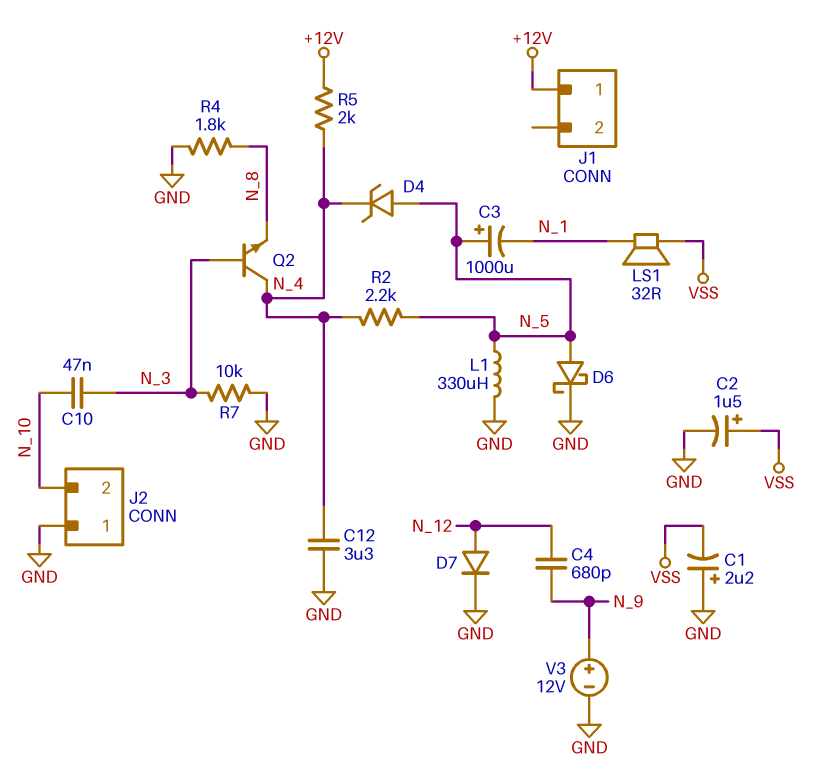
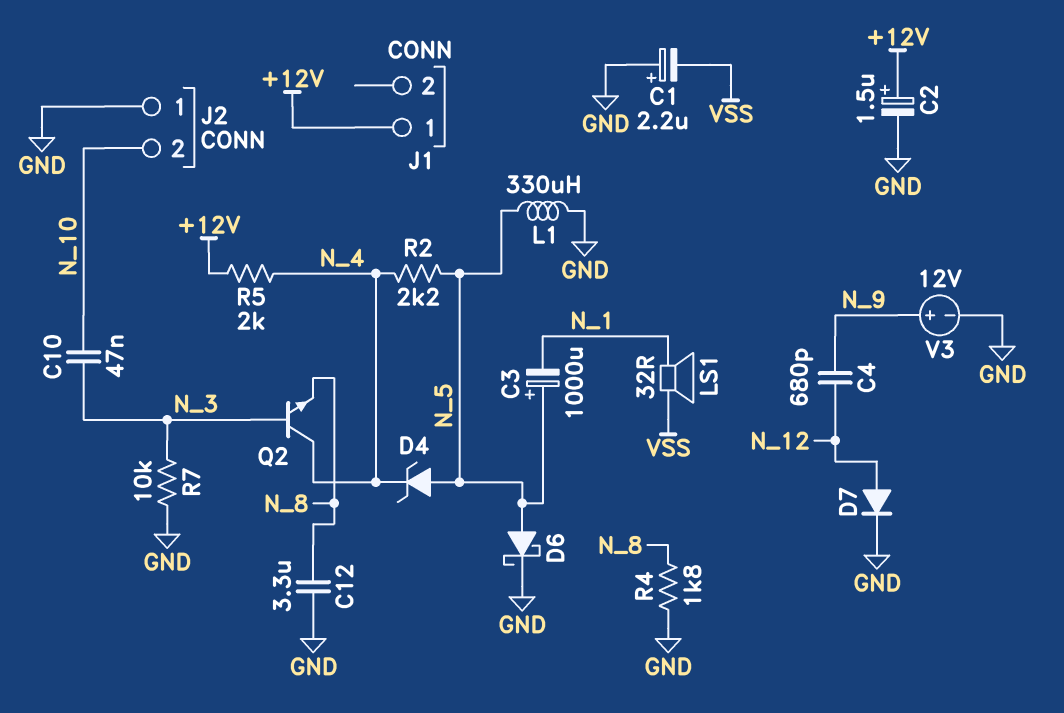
C2: 1.5uF (plus VSS, minus GND) -> 1.5uF (plus +12V, minus GND)
C12: 3.3uF (GND, N_4) -> 3.3uF (GND, N_8)

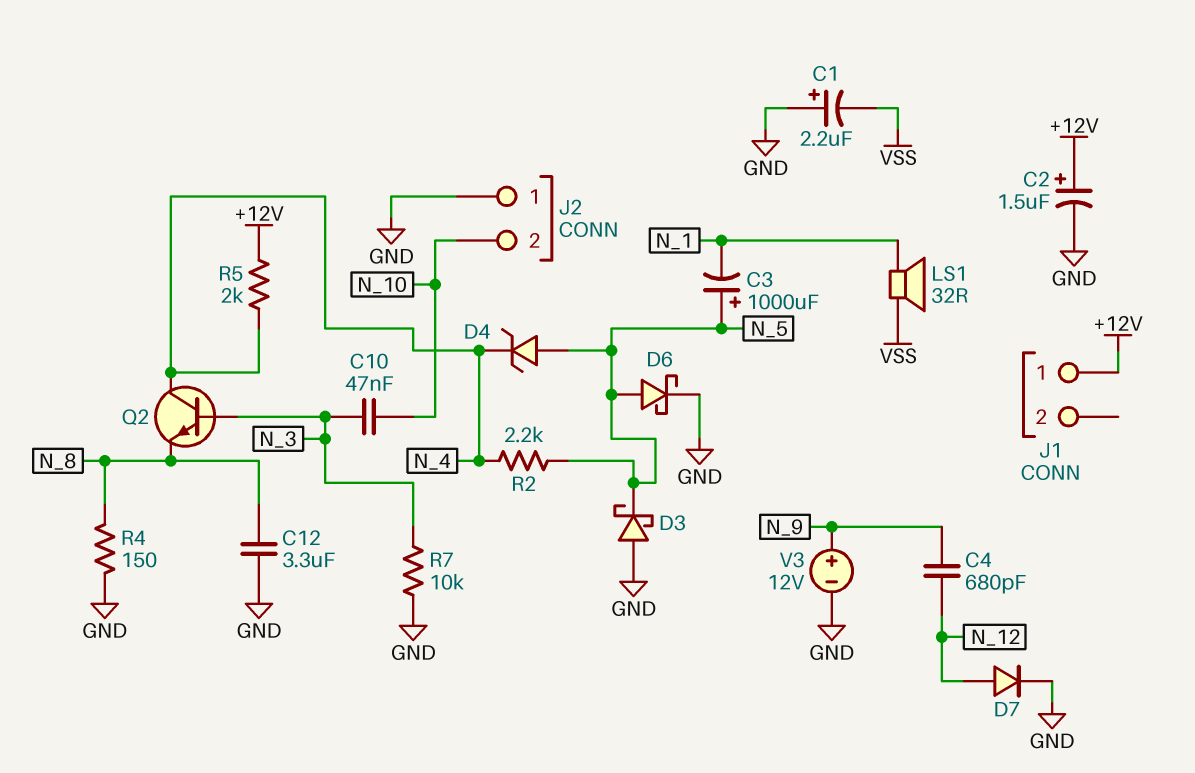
D3: none -> schottky (A GND, K N_5)
L1: 330uH (GND, N_5) -> none
R4: 1.8k (GND, N_8) -> 150 (GND, N_8)

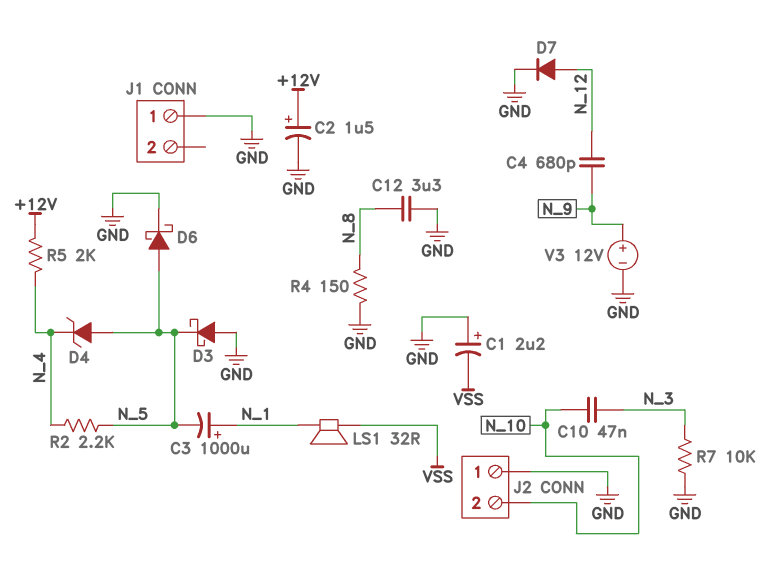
C3: 1000uF (plus N_5, minus N_1) -> 1000uF (plus N_1, minus N_5)
J1 pin 1: +12V -> GND
Q2: NPN (B N_3, C N_4, E N_8) -> none

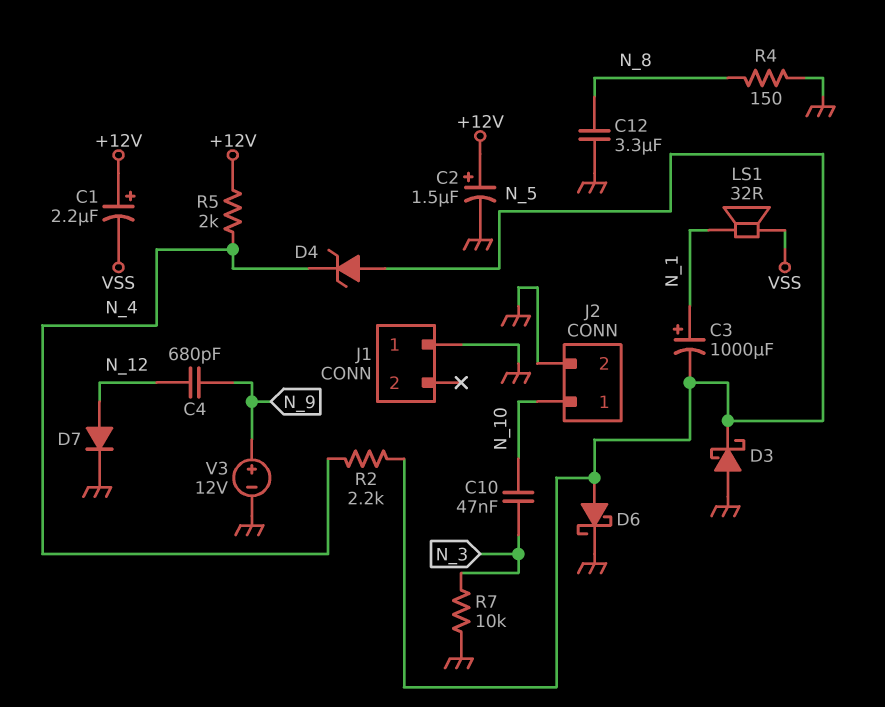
C1: 2.2uF (plus GND, minus VSS) -> 2.2uF (plus +12V, minus VSS)
J2 pin 1: GND -> N_10
J2 pin 2: N_10 -> GND

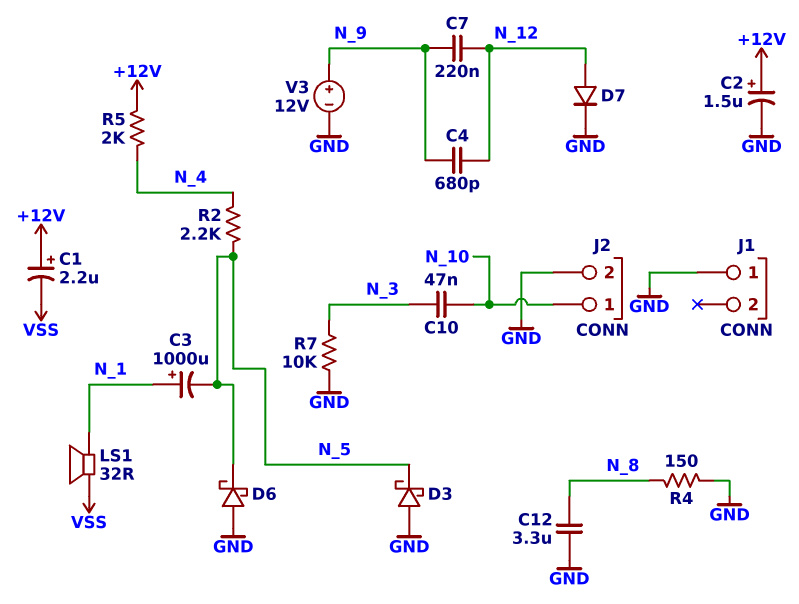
C7: none -> 220nF (N_9, N_12)
D4: zener (A N_5, K N_4) -> none
D6: schottky (A N_5, K GND) -> schottky (A GND, K N_5)

